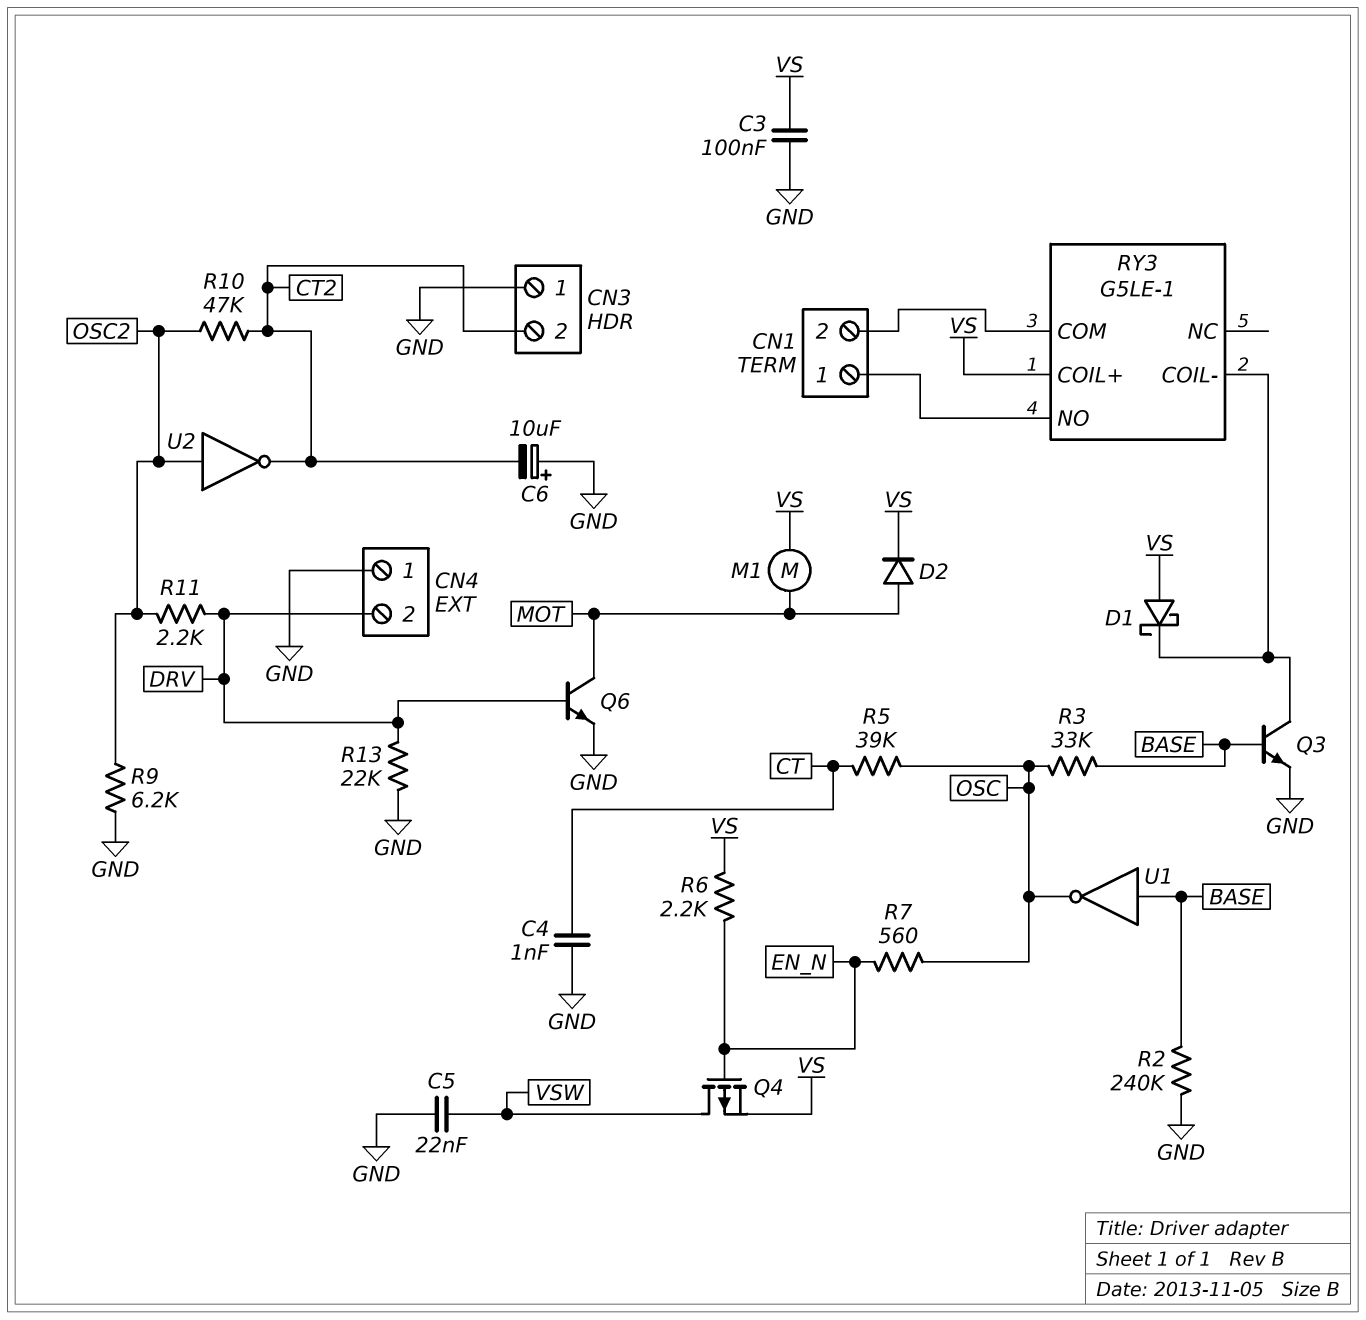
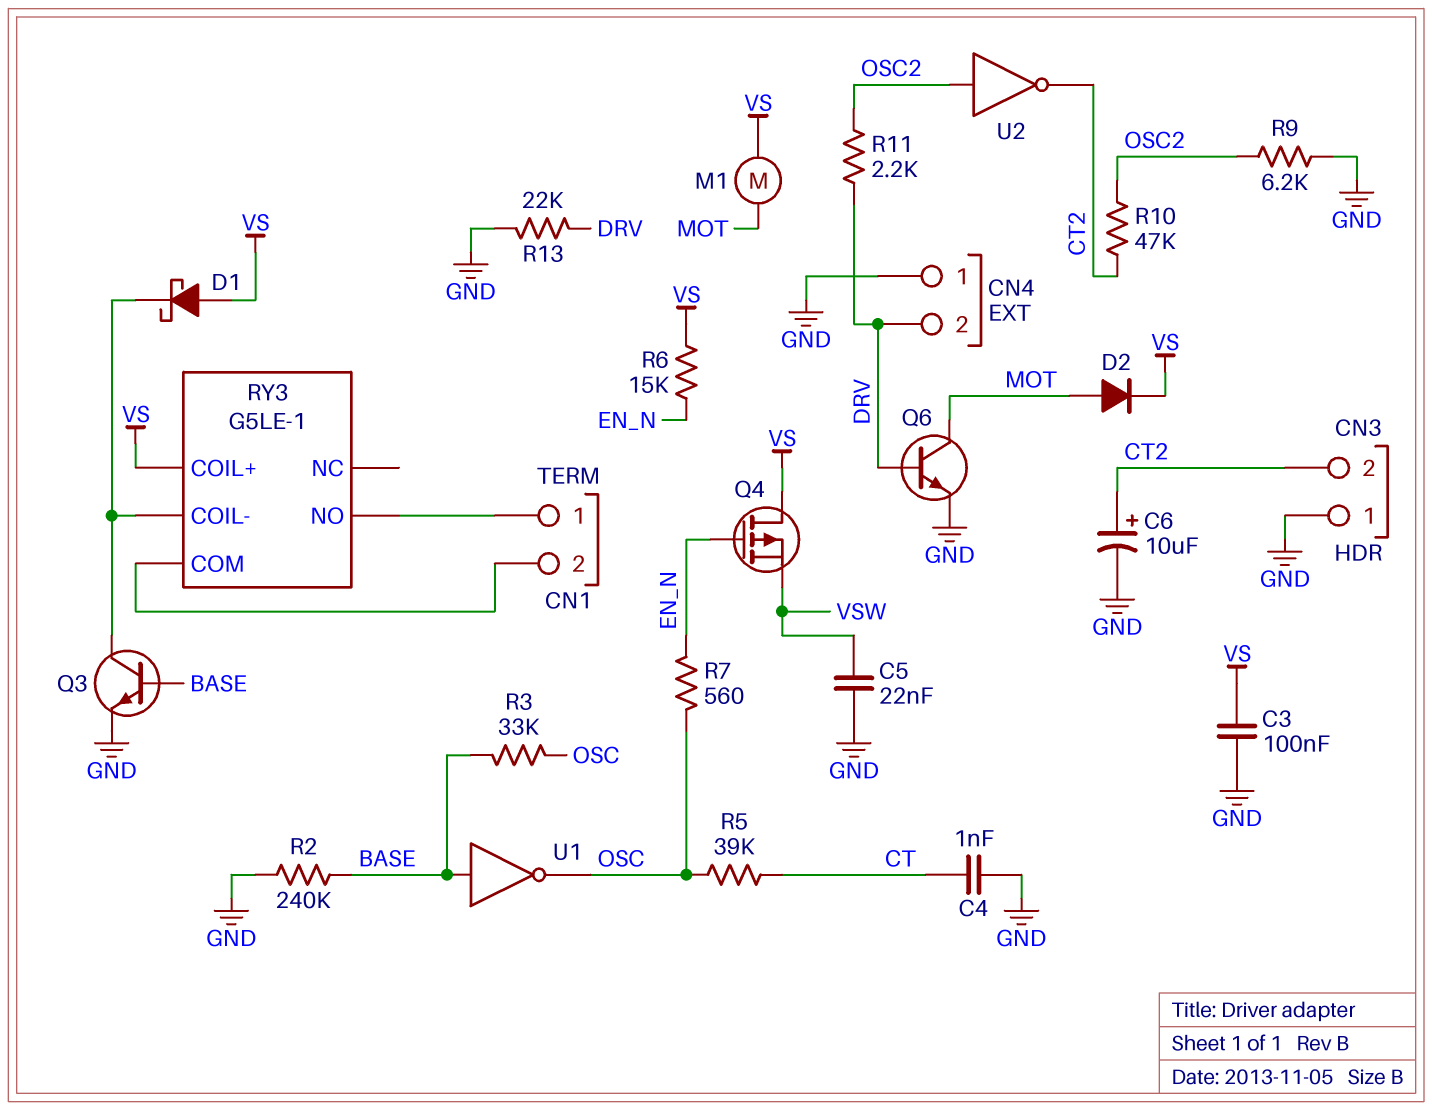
C6: 10uF (plus GND, minus CT2) -> 10uF (plus CT2, minus GND)
Q4: PMOS (G EN_N, D VSW, S VS) -> PMOS (G EN_N, D VS, S VSW)
R6: 2.2k (EN_N, VS) -> 15k (EN_N, VS)

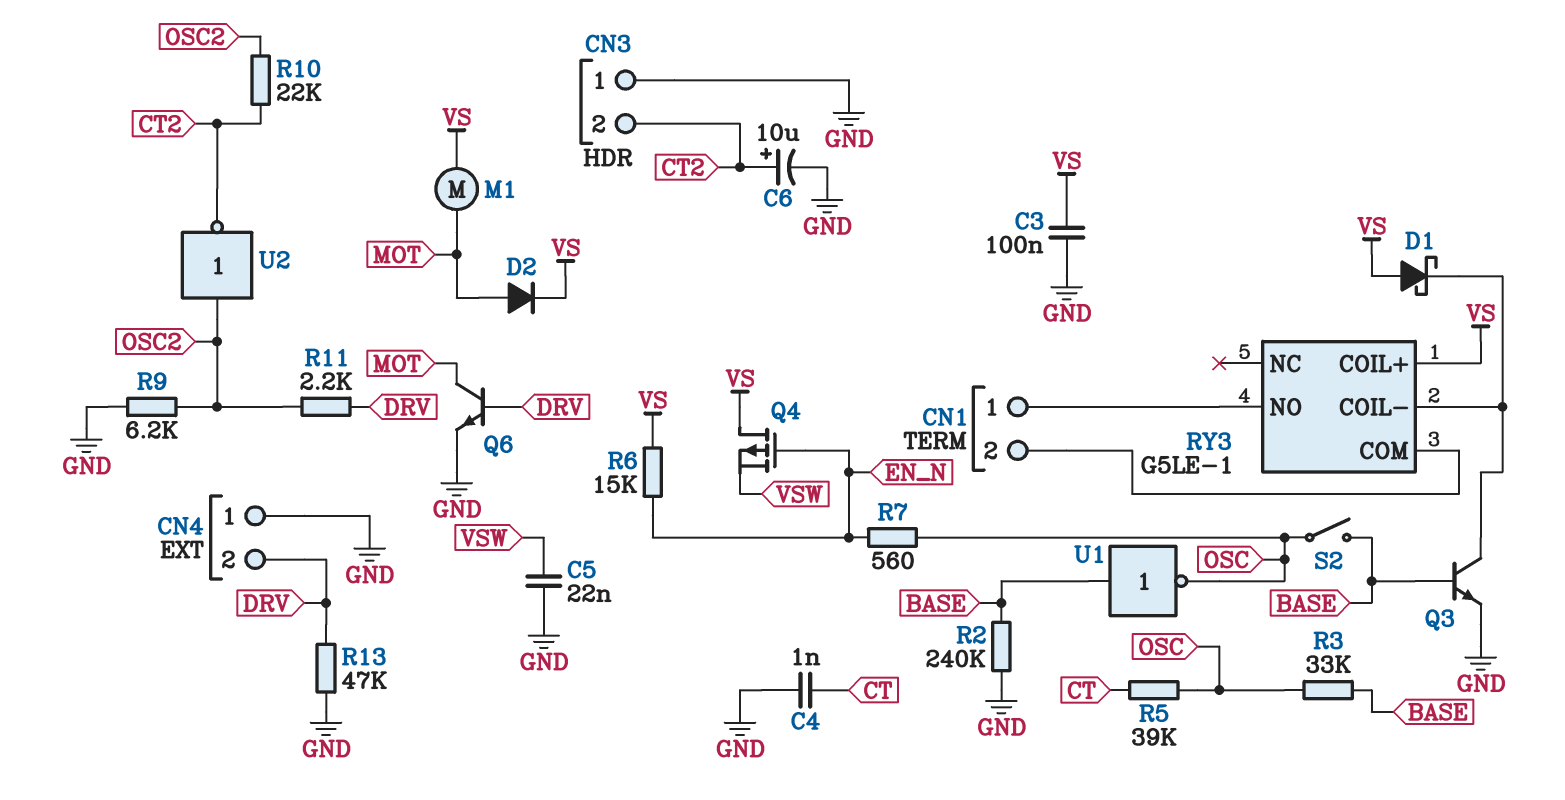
R10: 47k (CT2, OSC2) -> 22k (CT2, OSC2)
R13: 22k (DRV, GND) -> 47k (DRV, GND)
S2: none -> switch (BASE, OSC)

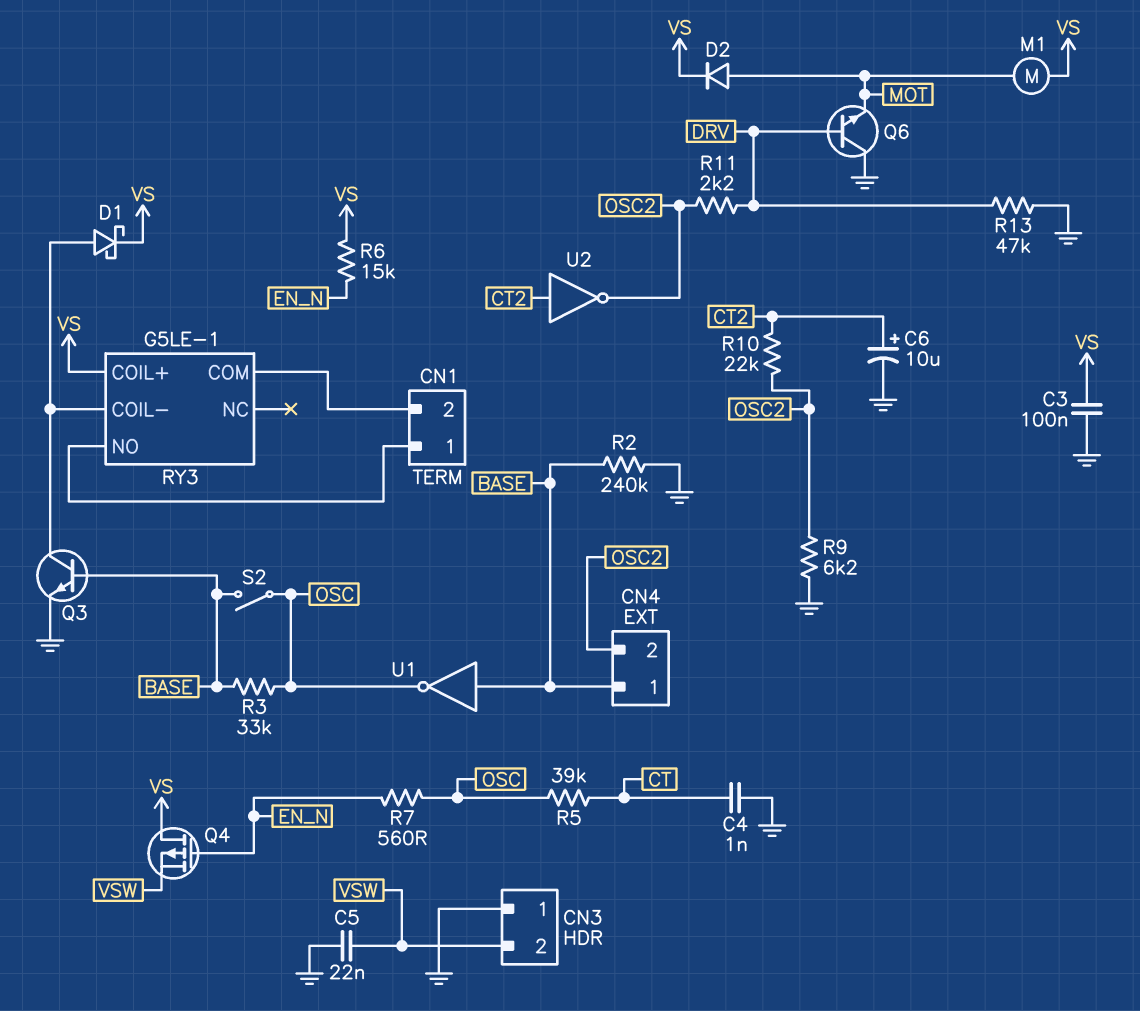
CN3 pin 2: CT2 -> VSW
CN4 pin 1: GND -> BASE
CN4 pin 2: DRV -> OSC2
D1: schottky (A VS, K RY3/COIL-) -> schottky (A RY3/COIL-, K VS)
Q6: NPN (B DRV, C MOT, E GND) -> NPN (B DRV, C GND, E MOT)
U2: NOT (in OSC2, out CT2) -> NOT (in CT2, out OSC2)

